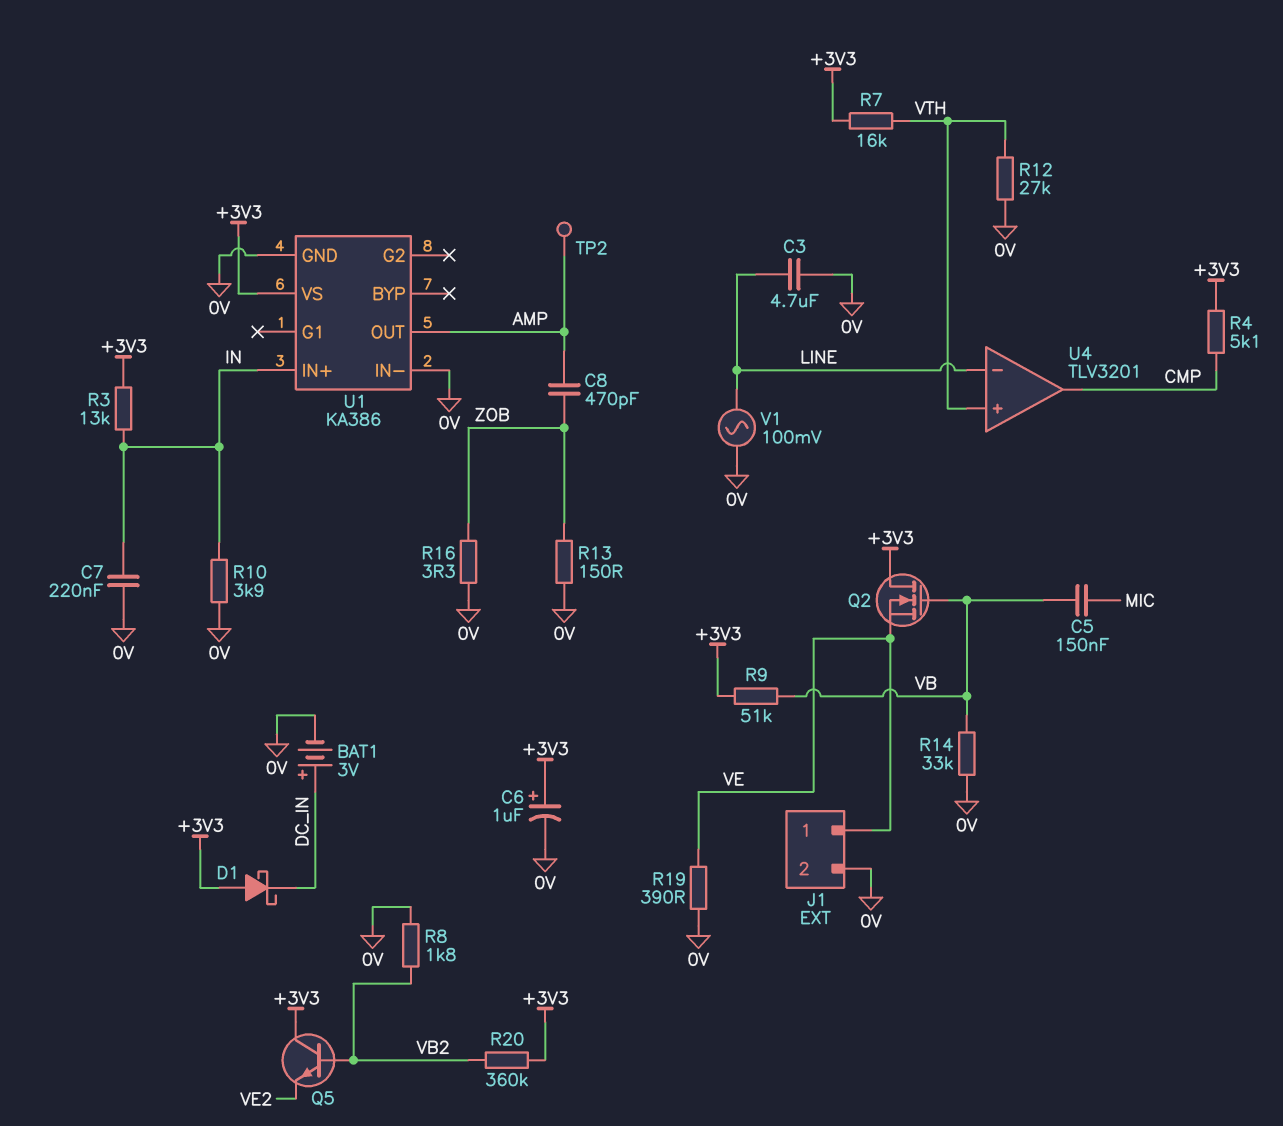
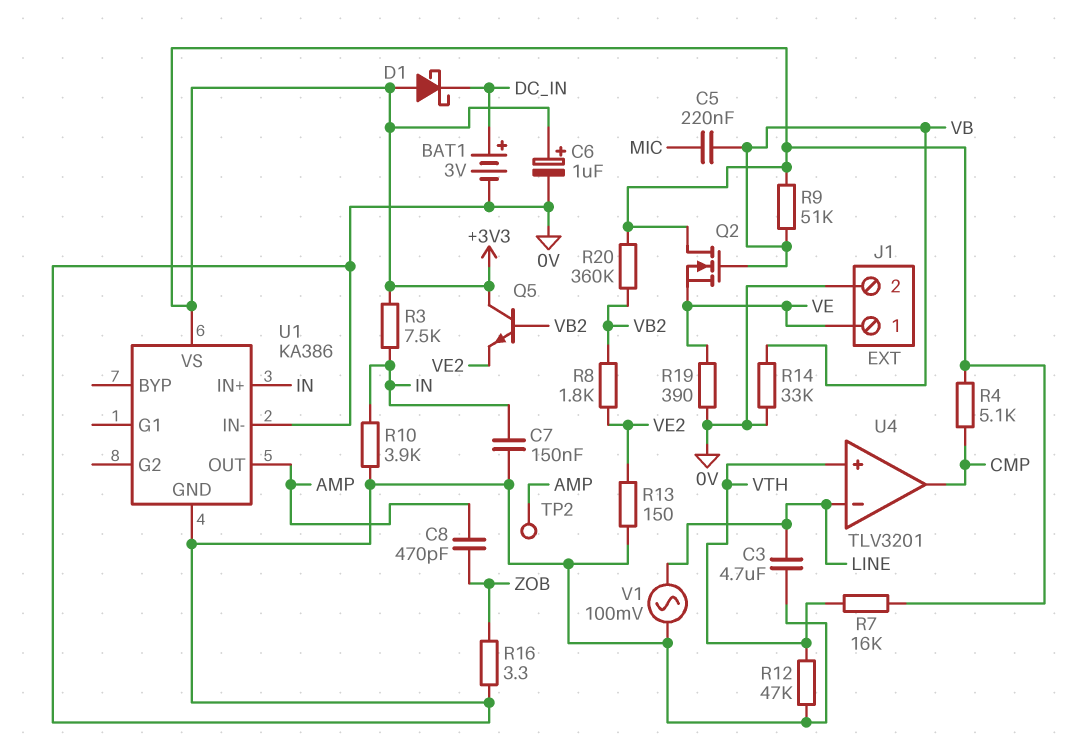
C5: 150nF (MIC, VB) -> 220nF (MIC, VB)
C7: 220nF (0V, IN) -> 150nF (0V, IN)
R3: 13k (+3V3, IN) -> 7.5k (+3V3, IN)
R8: 1.8k (0V, VB2) -> 1.8k (VB2, VE2)
R12: 27k (0V, VTH) -> 47k (0V, VTH)
R13: 150 (0V, ZOB) -> 150 (0V, VE2)

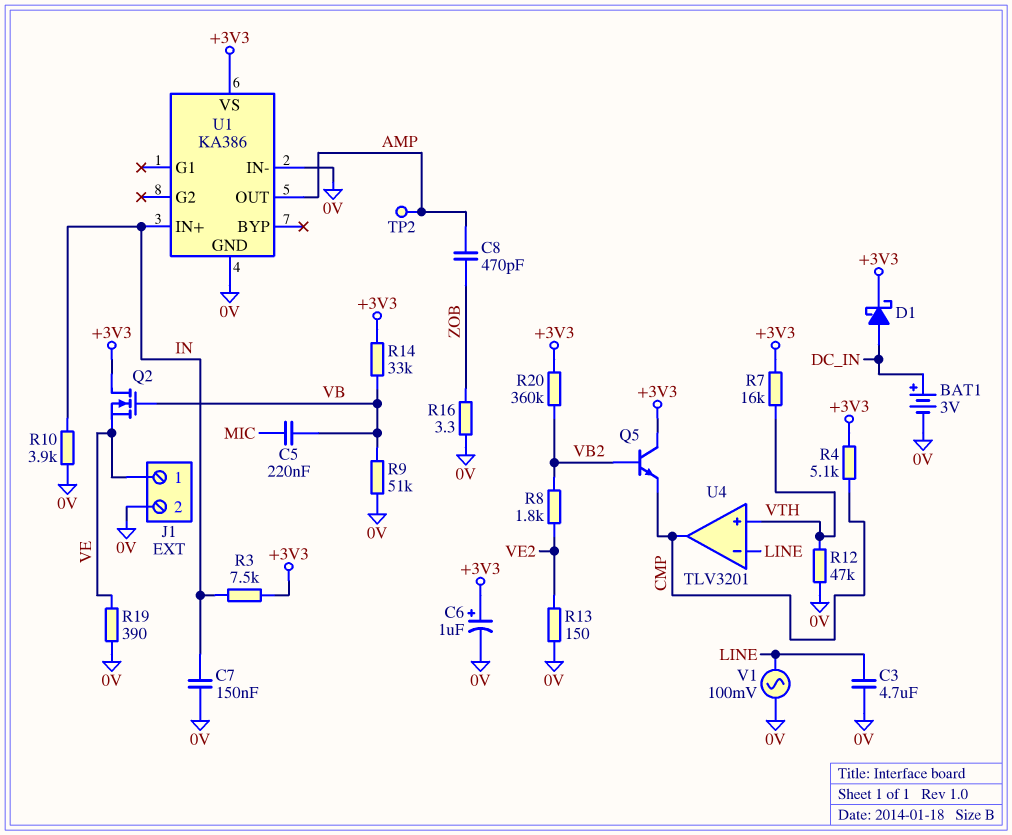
D1: schottky (A +3V3, K DC_IN) -> schottky (A DC_IN, K +3V3)
Q5: NPN (B VB2, C +3V3, E VE2) -> NPN (B VB2, C +3V3, E CMP)
R9: 51k (+3V3, VB) -> 51k (0V, VB)
R14: 33k (0V, VB) -> 33k (+3V3, VB)

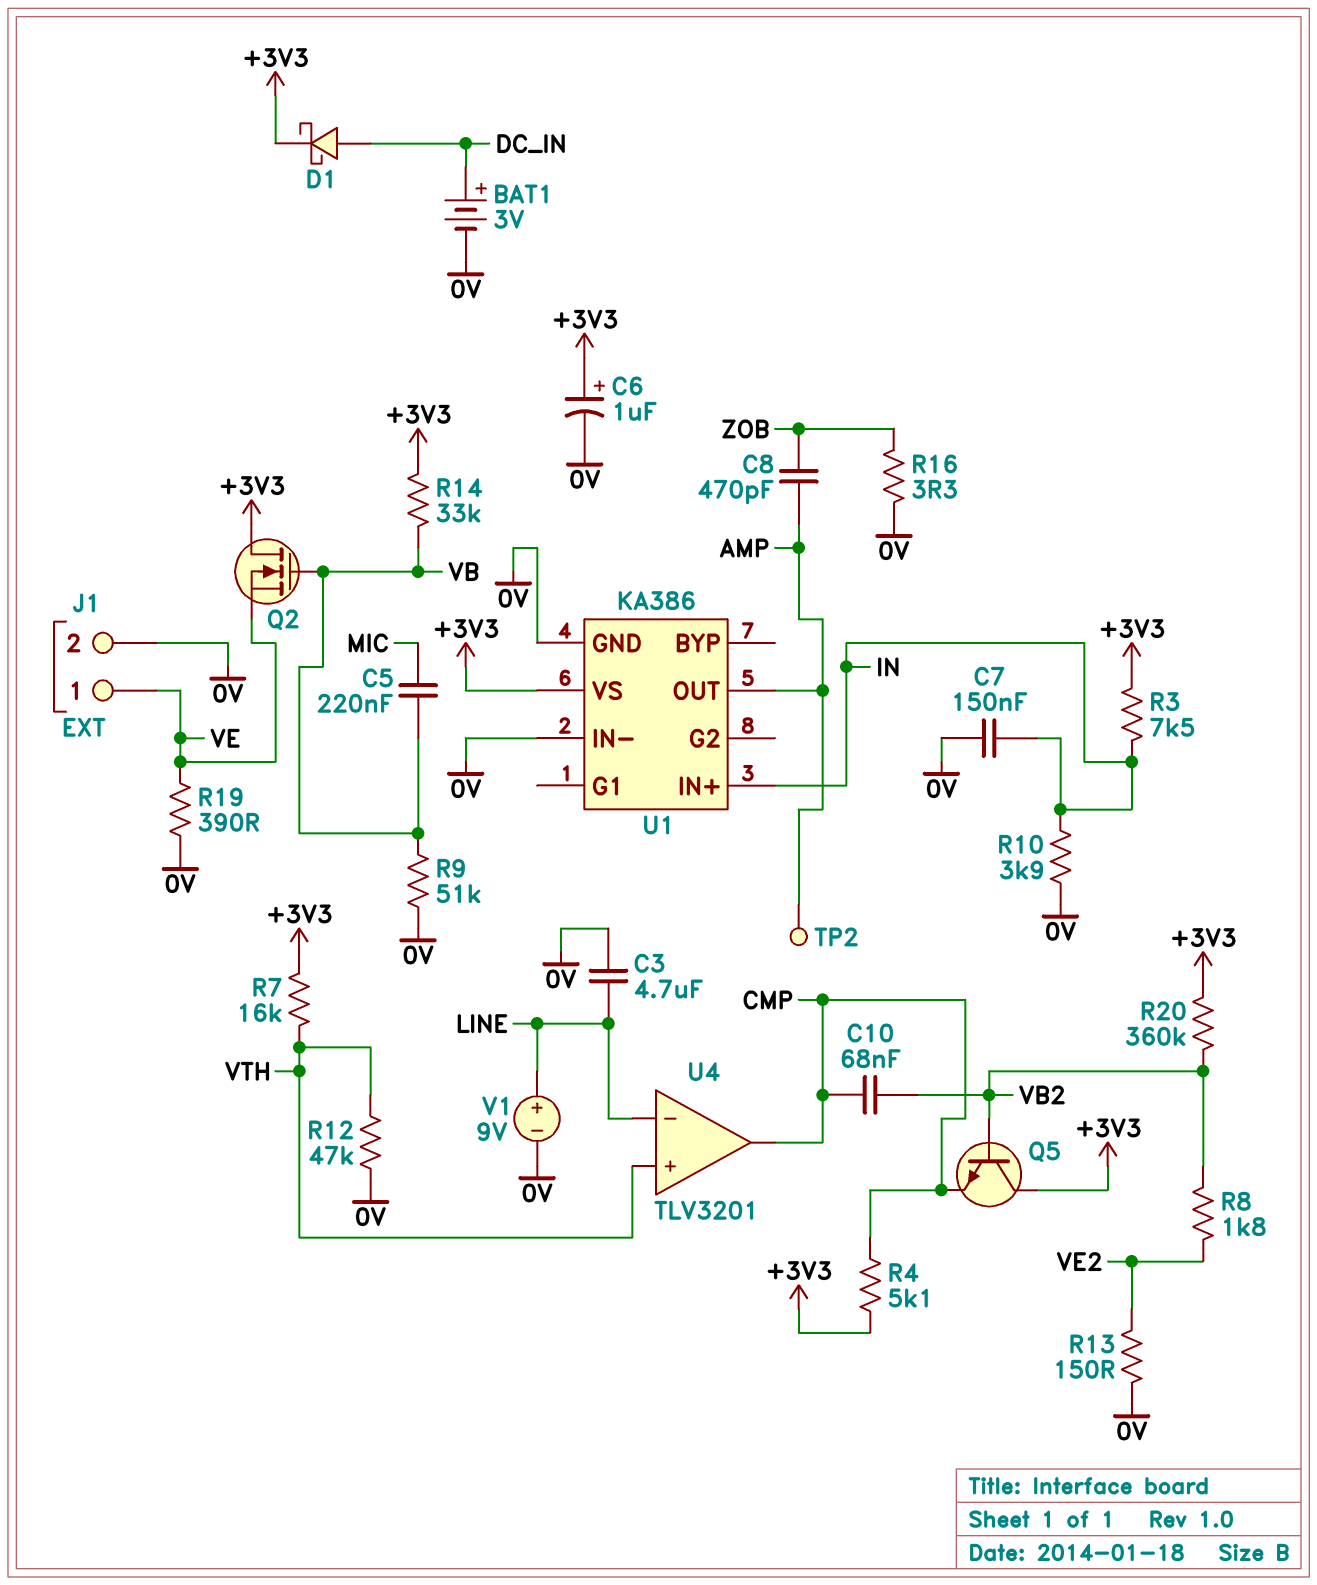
C10: none -> 68nF (CMP, VB2)
V1: AC 100mV (0V, LINE) -> 9V (plus LINE, minus 0V)

